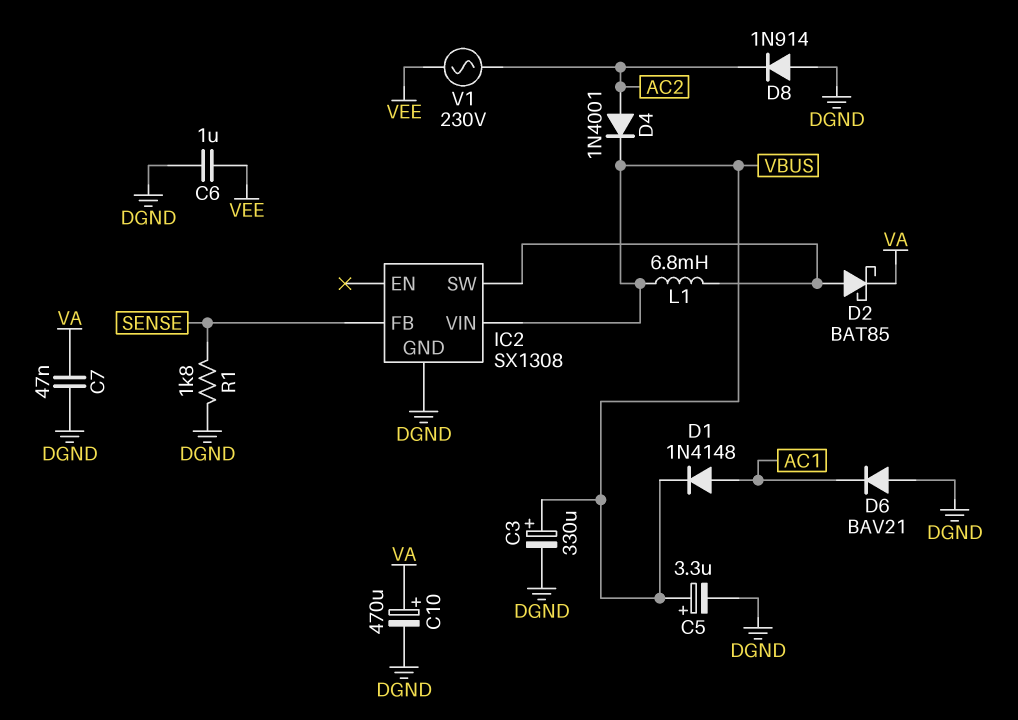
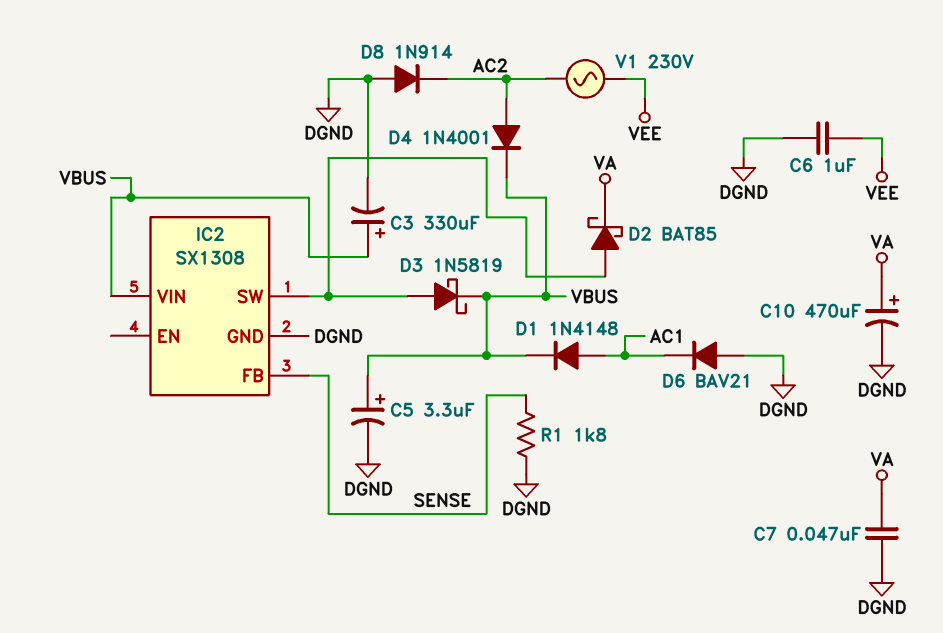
D3: none -> schottky 1N5819 (A IC2/SW, K VBUS)
L1: 6.8mH (IC2/SW, VBUS) -> none

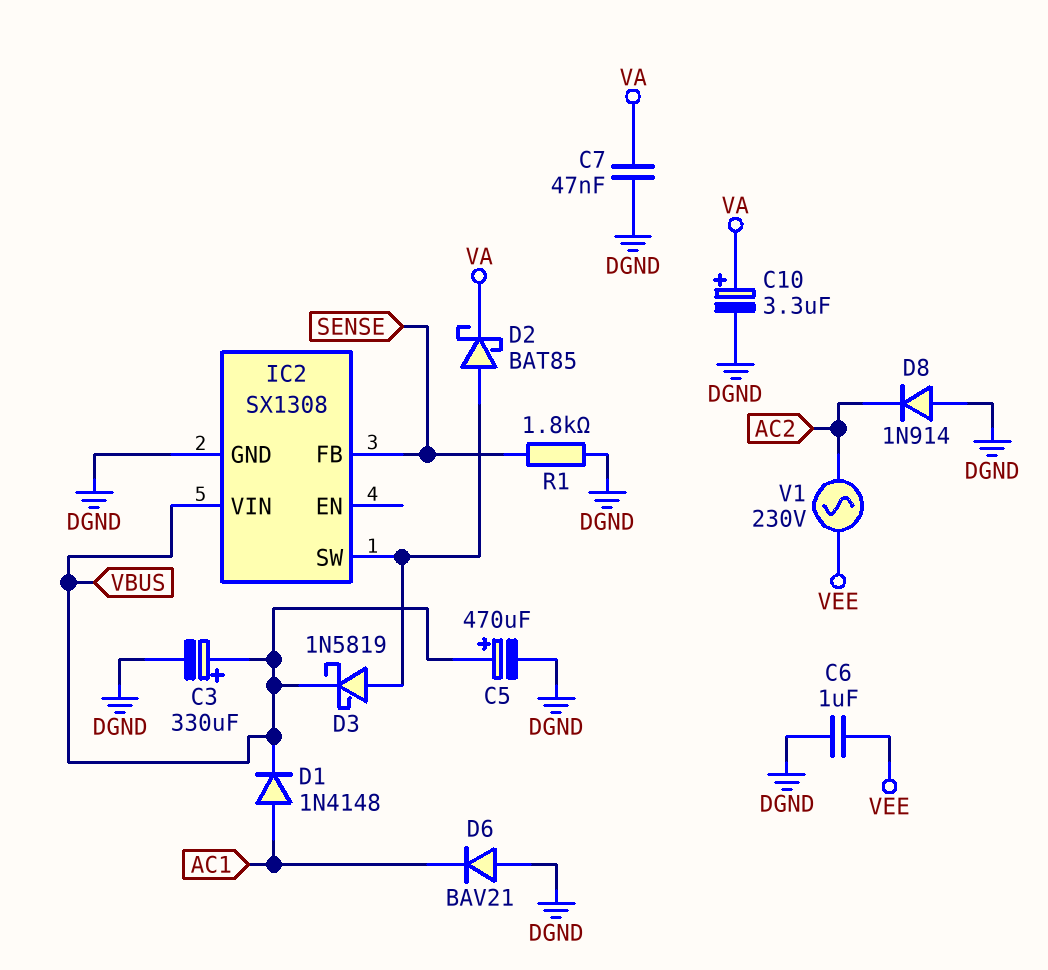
C5: 3.3uF (plus VBUS, minus DGND) -> 470uF (plus VBUS, minus DGND)
C10: 470uF (plus VA, minus DGND) -> 3.3uF (plus VA, minus DGND)
D4: diode 1N4001 (A AC2, K VBUS) -> none

